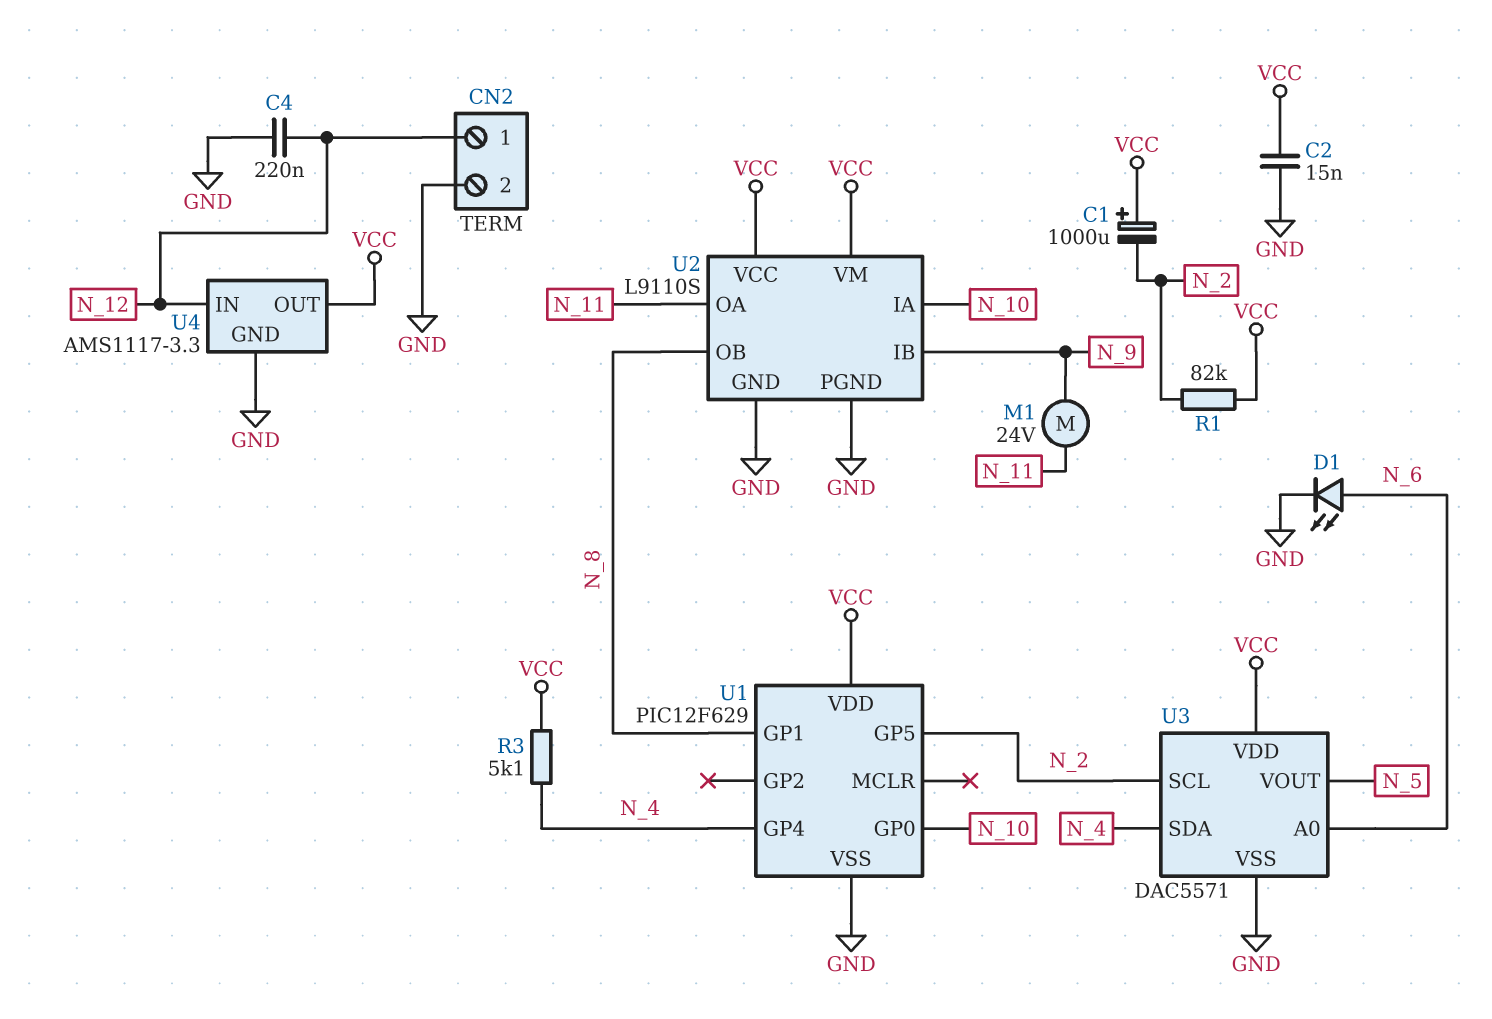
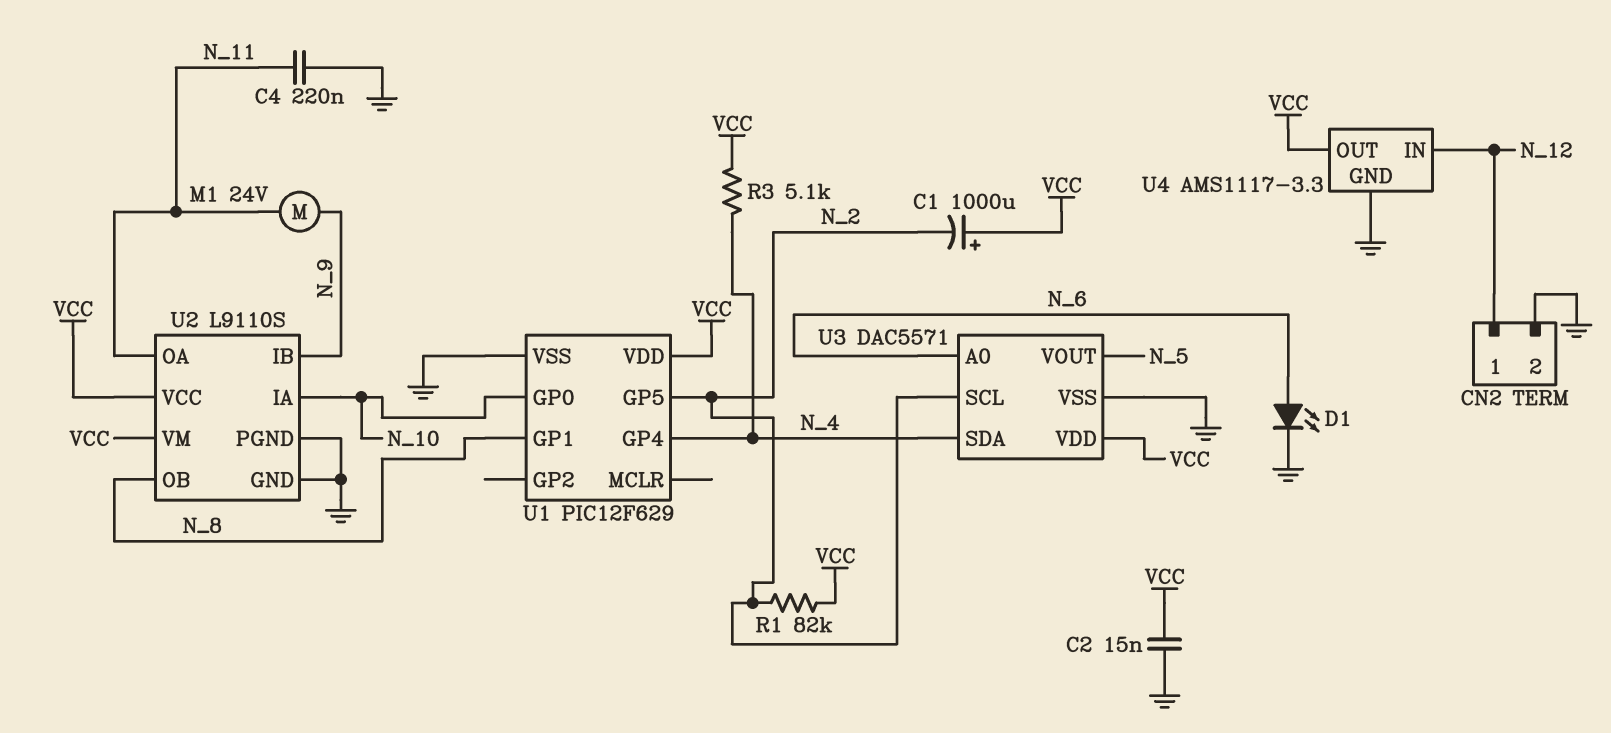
C4: 220nF (GND, N_12) -> 220nF (GND, N_11)

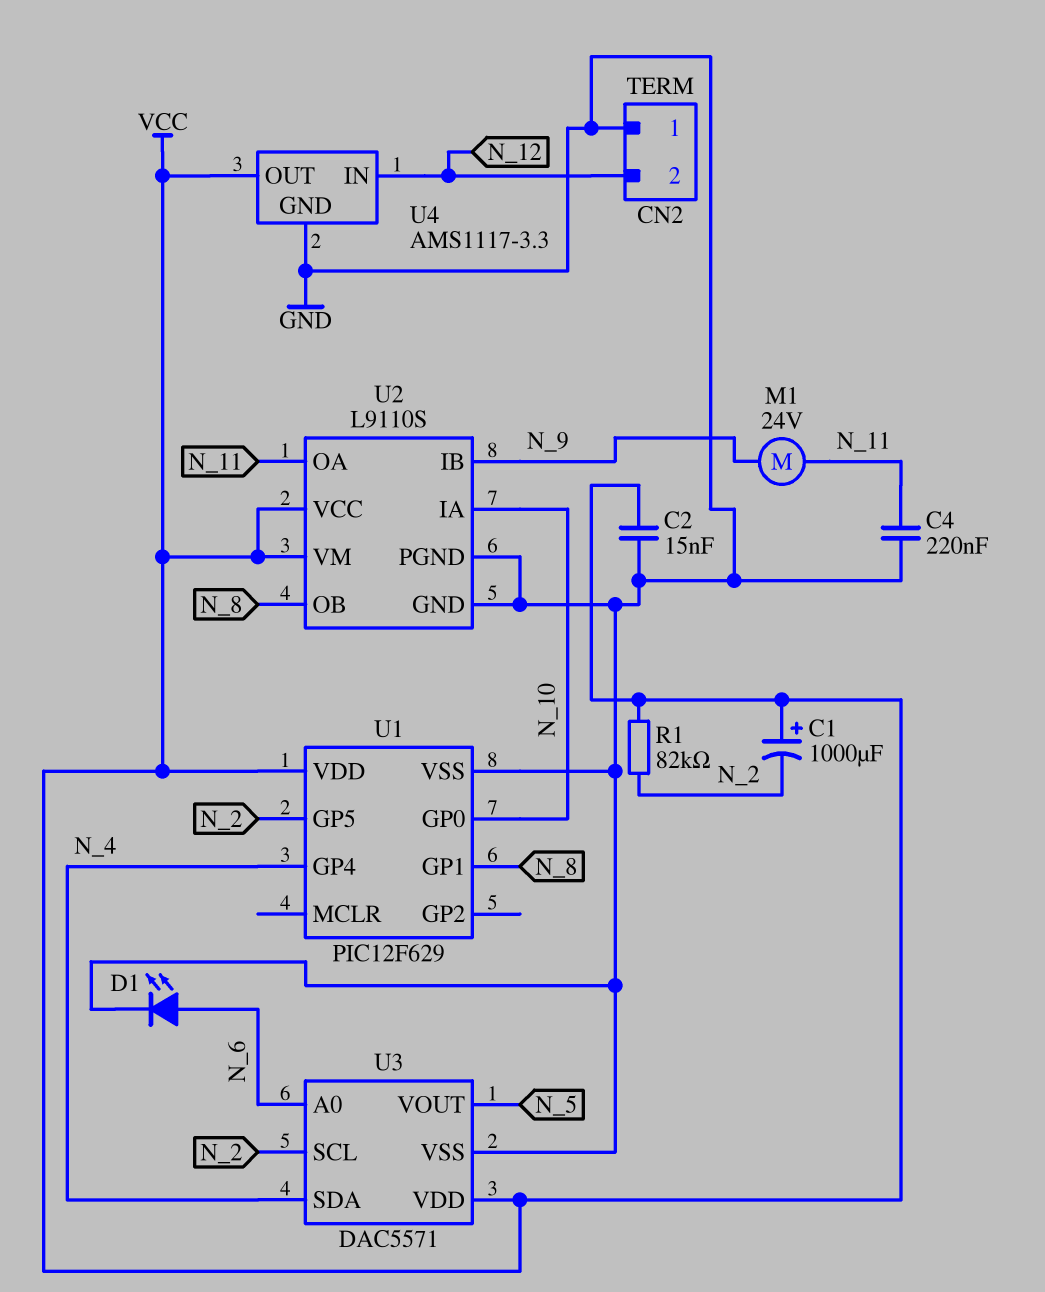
CN2 pin 1: N_12 -> GND
CN2 pin 2: GND -> N_12
R3: 5.1k (N_4, VCC) -> none

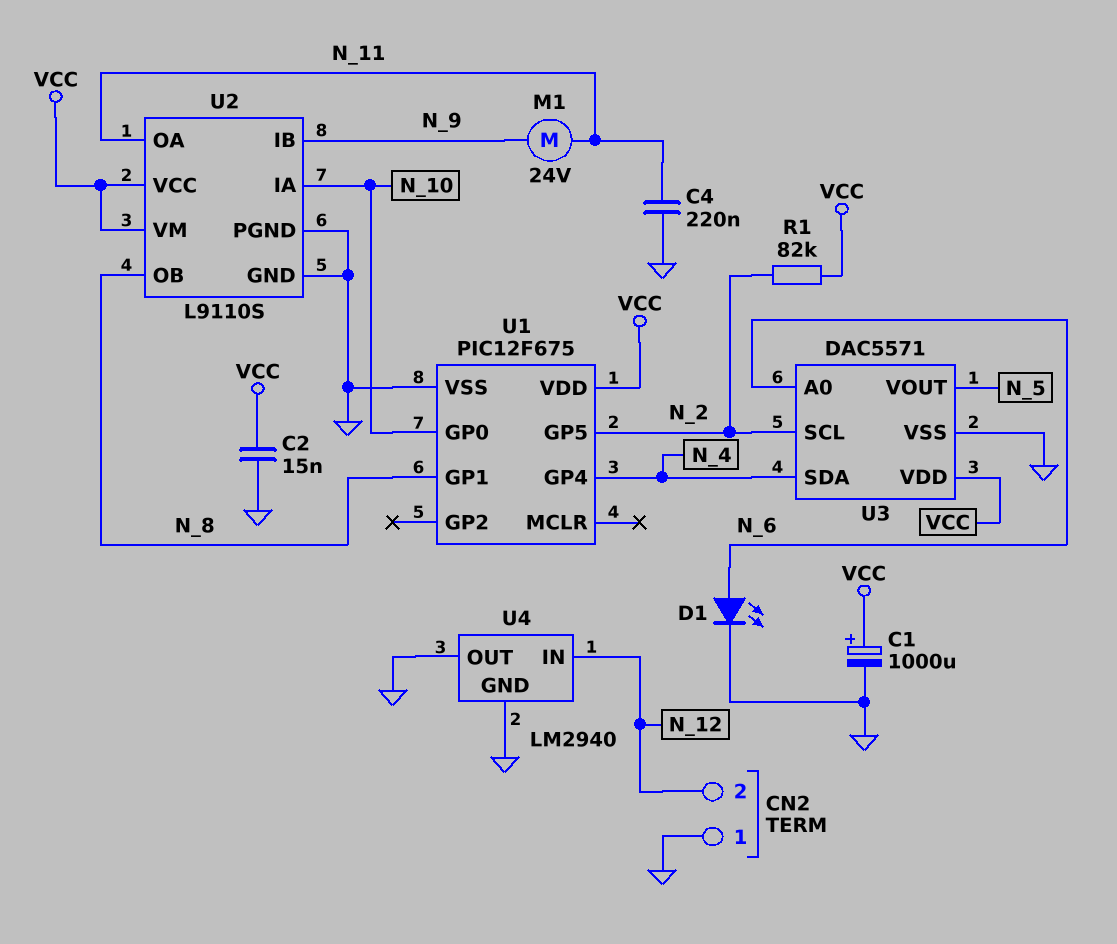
C1: 1000uF (plus VCC, minus N_2) -> 1000uF (plus VCC, minus GND)
U1: PIC12F629 -> PIC12F675
U4: AMS1117-3.3 -> LM2940
U4 pin OUT: VCC -> GND

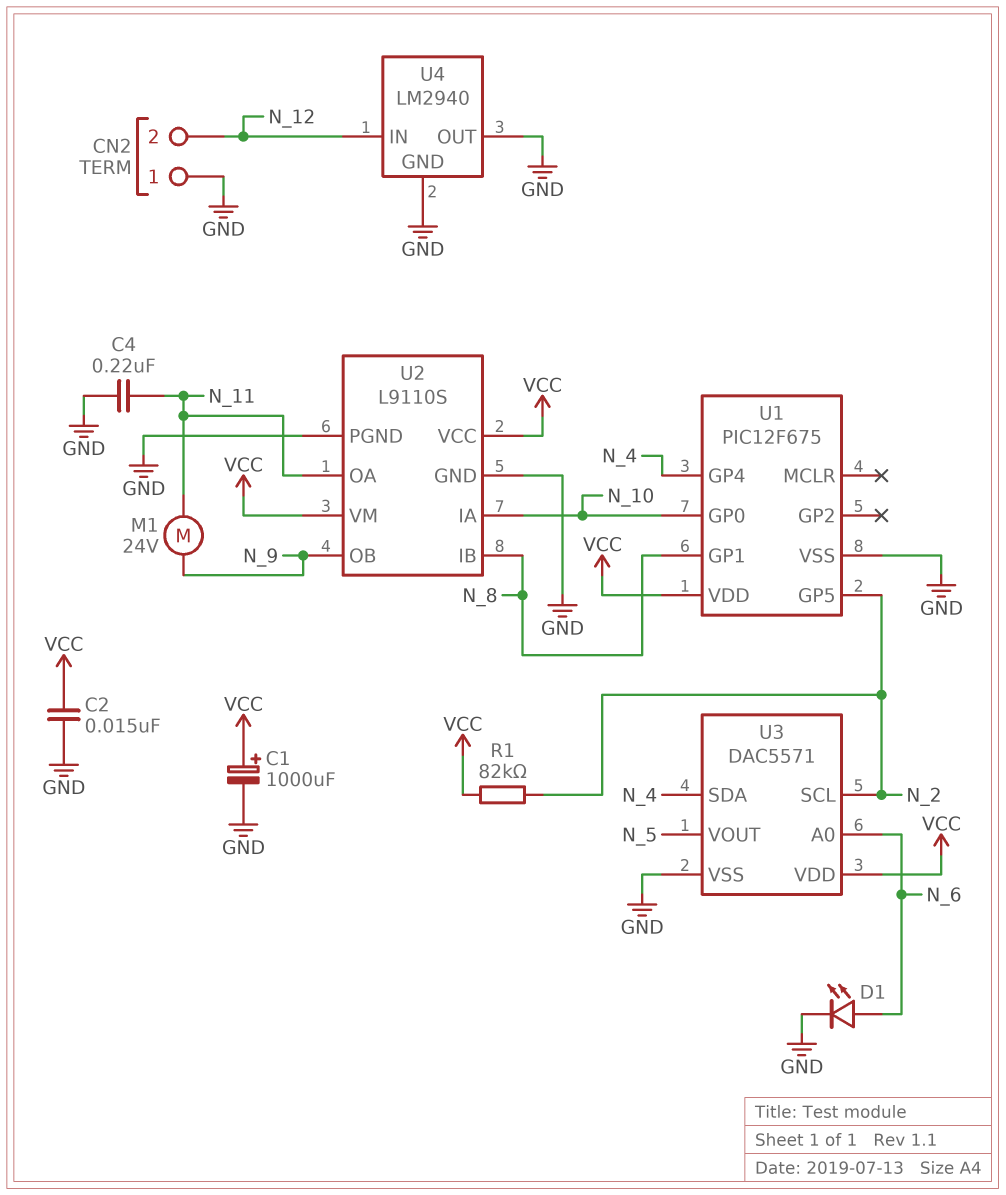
U2 pin IB: N_9 -> N_8
U2 pin OB: N_8 -> N_9

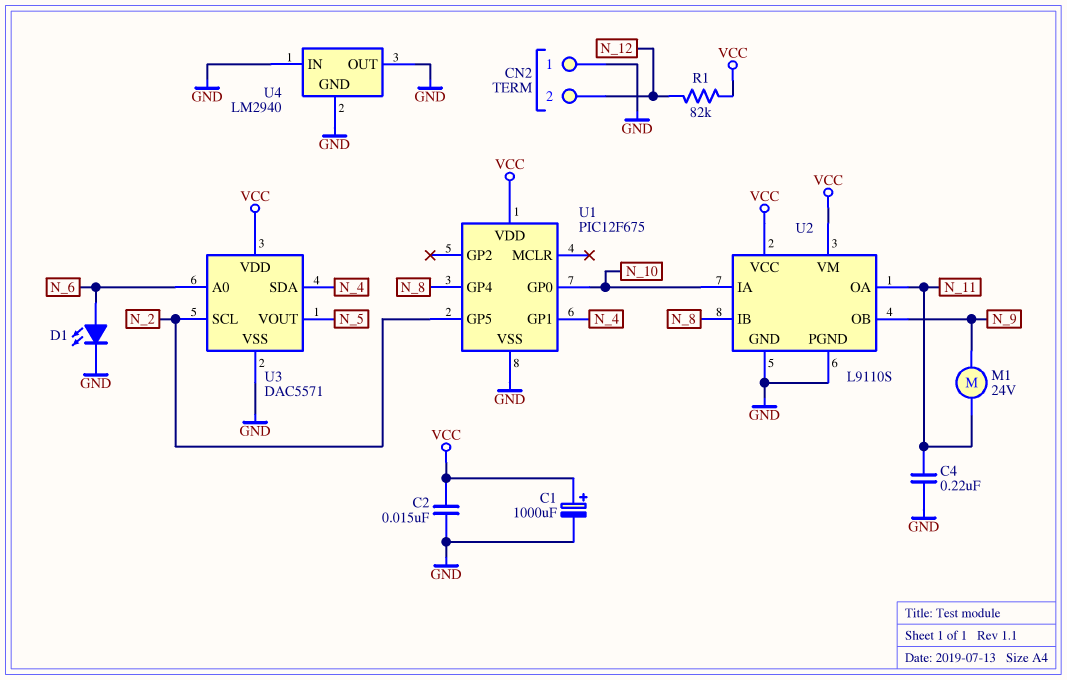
R1: 82k (N_2, VCC) -> 82k (N_12, VCC)
U1 pin GP1: N_8 -> N_4
U1 pin GP4: N_4 -> N_8
U4 pin IN: N_12 -> GND

